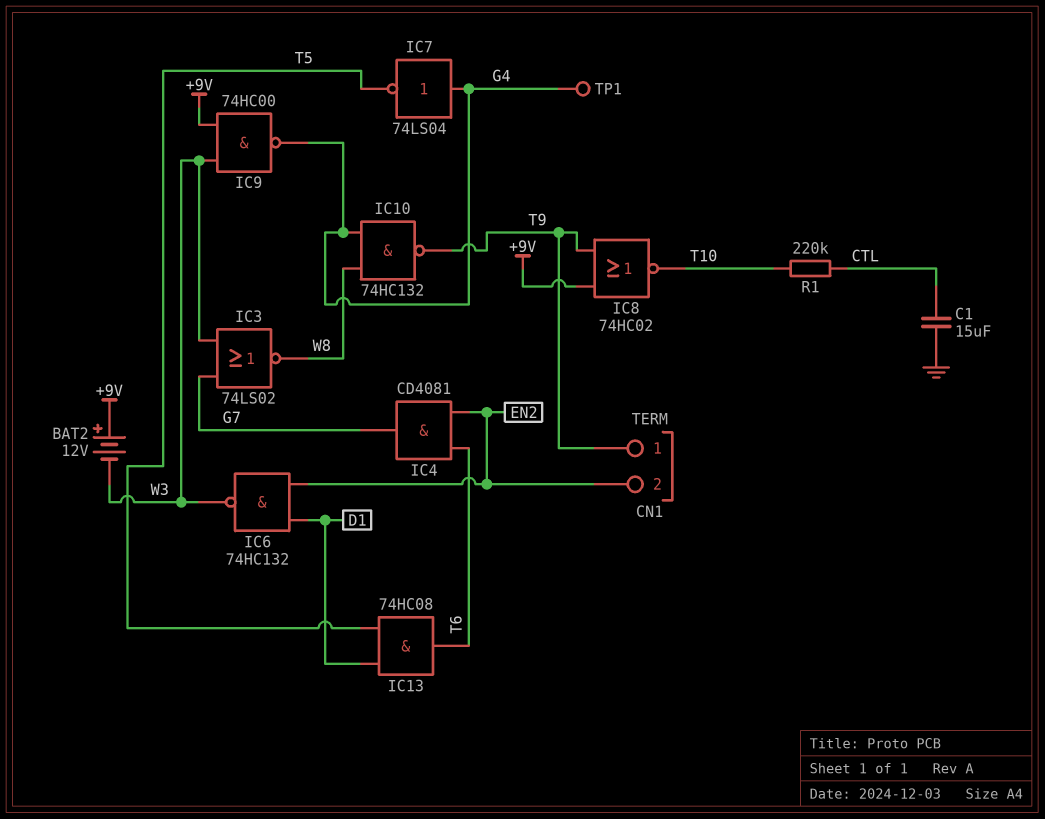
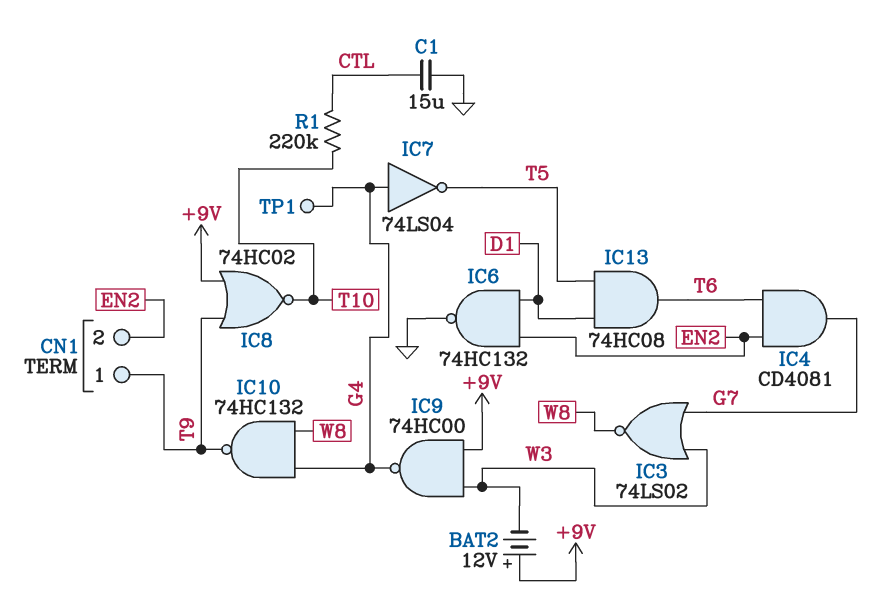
IC6: NAND 74HC132 (in D1, in EN2, out W3) -> NAND 74HC132 (in D1, in EN2, out GND)

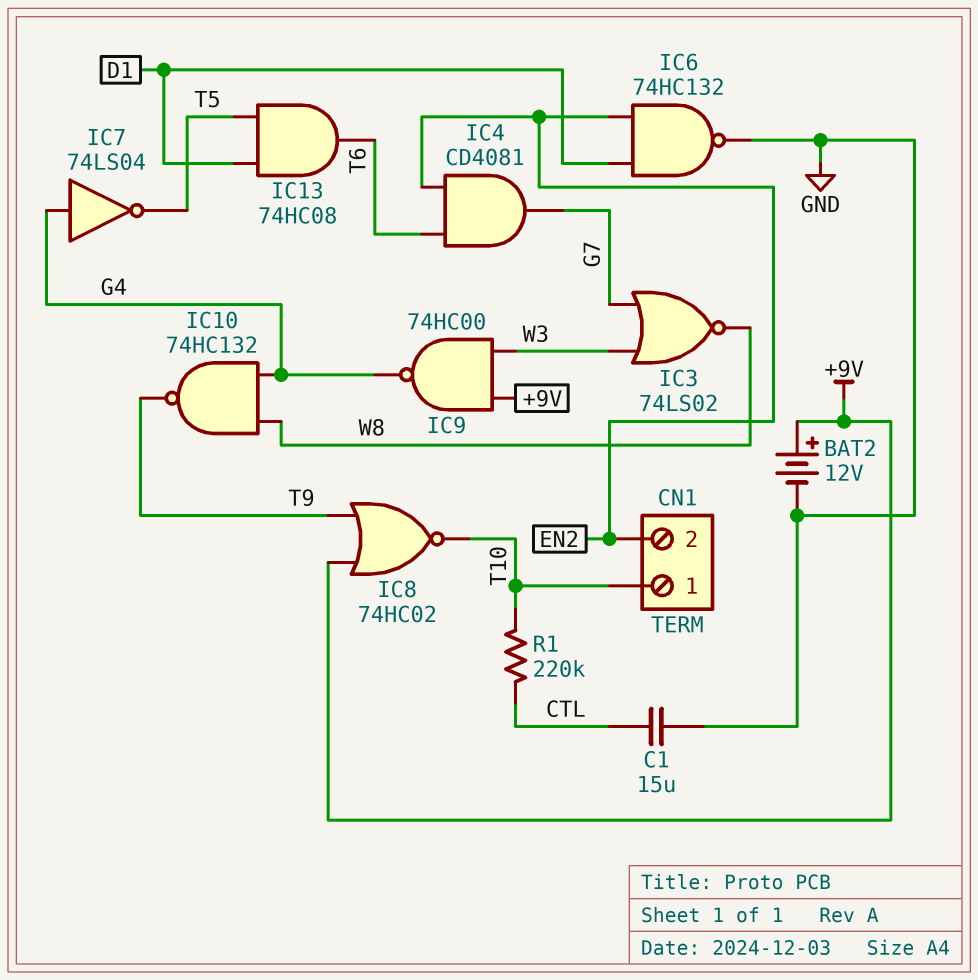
BAT2: 12V (plus +9V, minus W3) -> 12V (plus +9V, minus GND)
CN1 pin 1: T9 -> T10
TP1: test point (G4) -> none

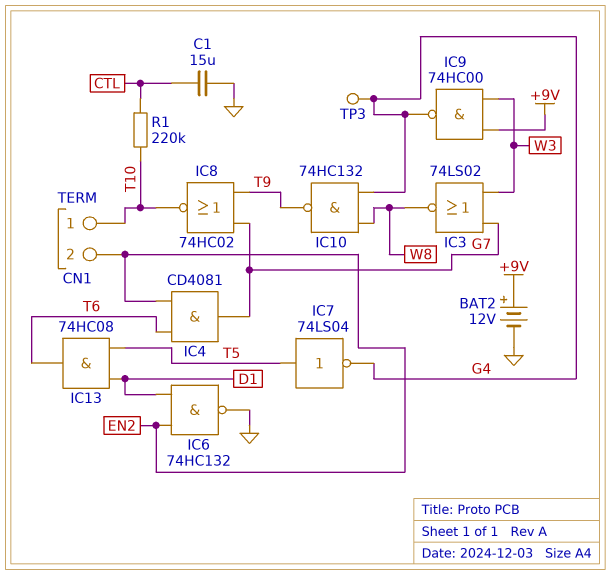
IC7: NOT 74LS04 (in G4, out T5) -> NOT 74LS04 (in T5, out G4)
IC8: NOR 74HC02 (in +9V, in T9, out T10) -> NOR 74HC02 (in G7, in T9, out T10)
TP3: none -> test point (G4)

